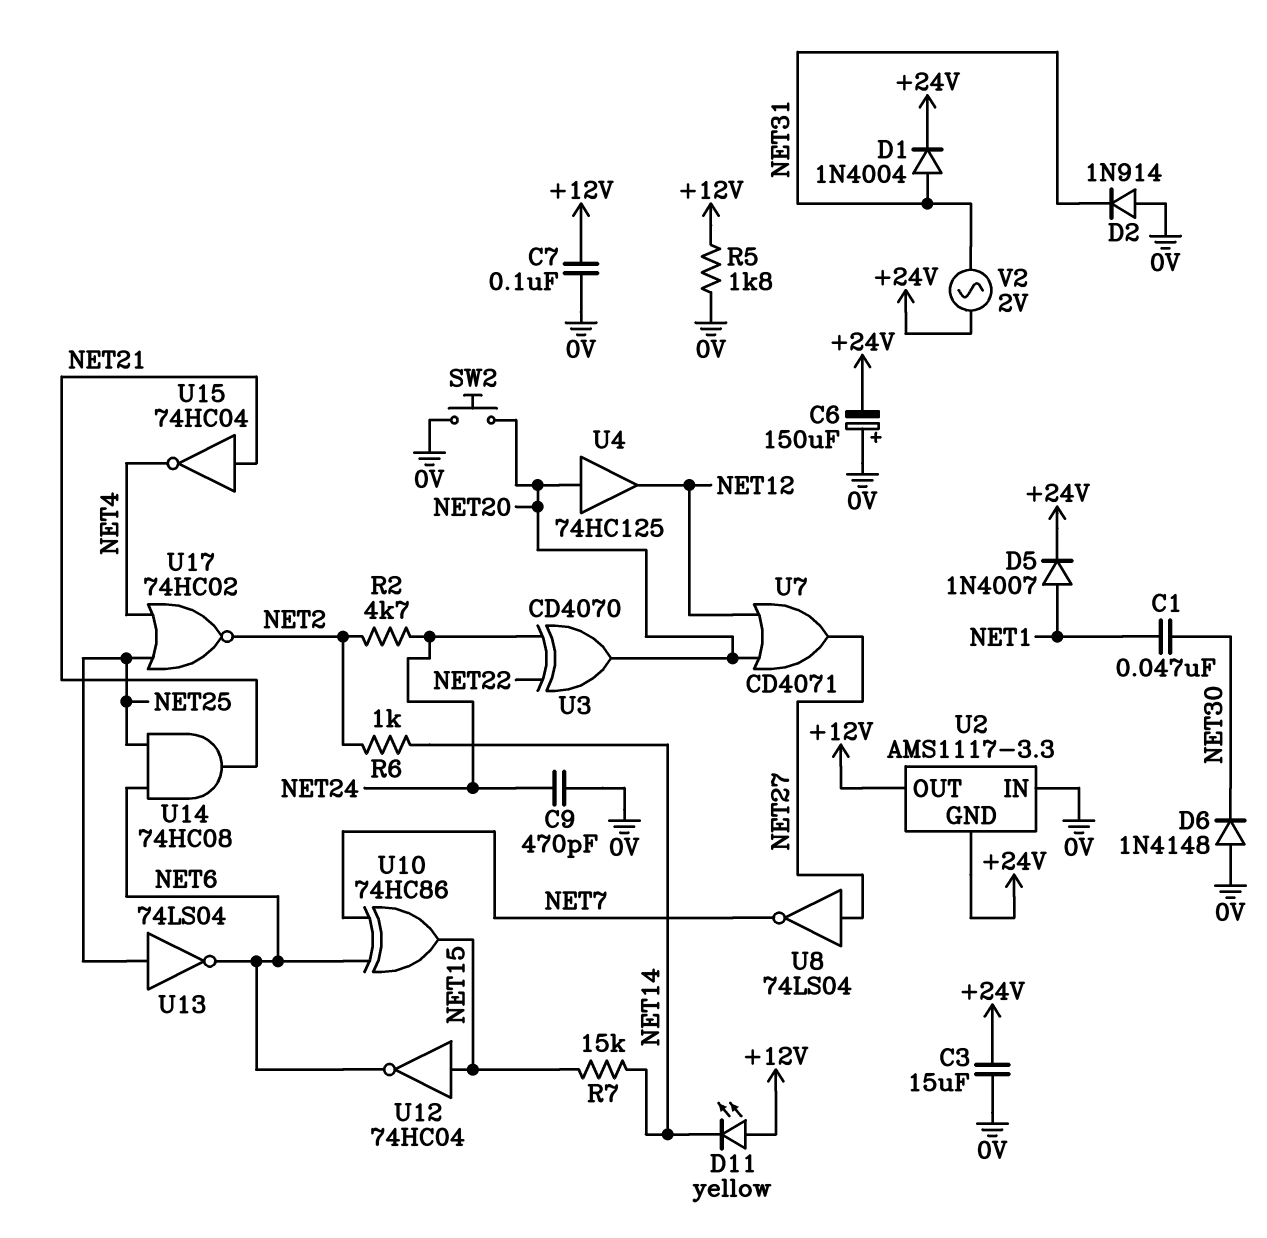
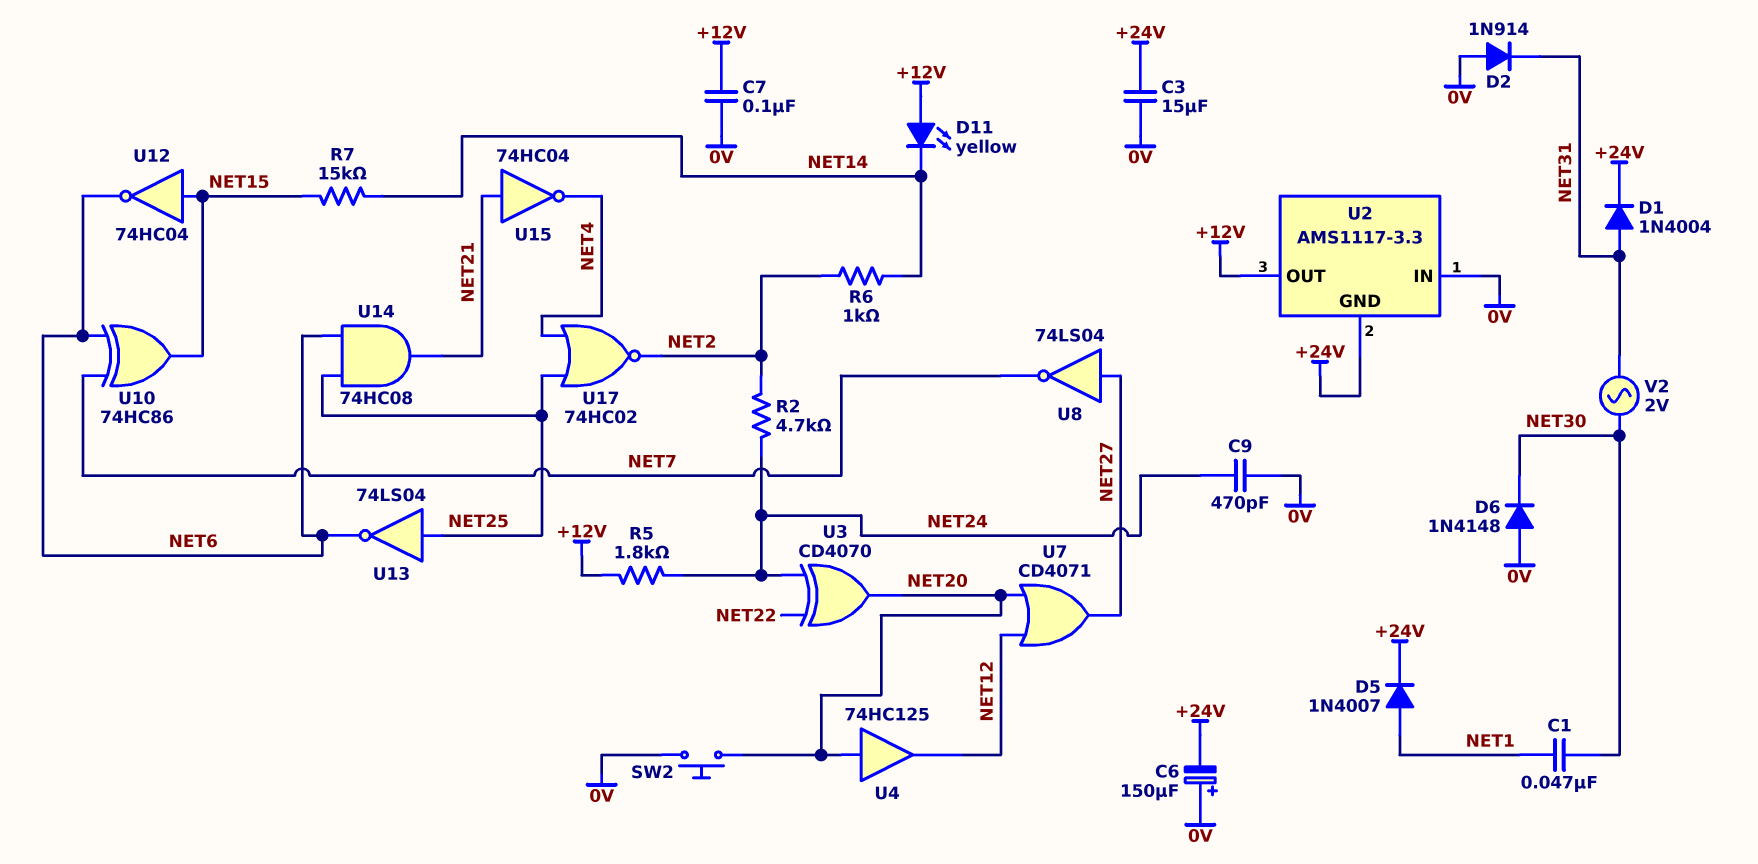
R5: 1.8k (+12V, 0V) -> 1.8k (+12V, NET24)
V2: AC 2V (+24V, NET31) -> AC 2V (NET30, NET31)

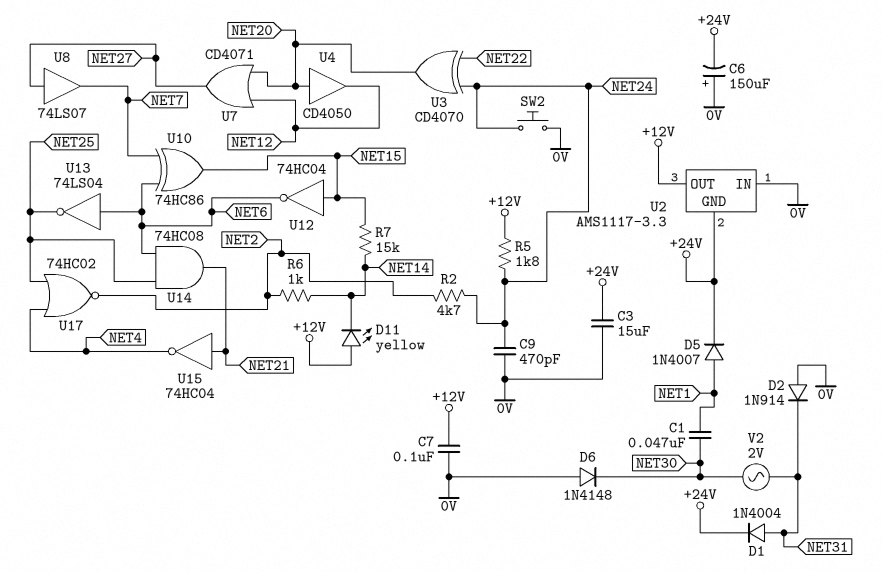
SW2: button (0V, NET20) -> button (0V, NET24)
U4: buffer 74HC125 (in NET20, out NET12) -> buffer CD4050 (in NET20, out NET12)
U8: NOT 74LS04 (in NET27, out NET7) -> buffer 74LS07 (in NET27, out NET7)
U13: NOT 74LS04 (in NET25, out NET6) -> NOT 74LS04 (in NET6, out NET25)

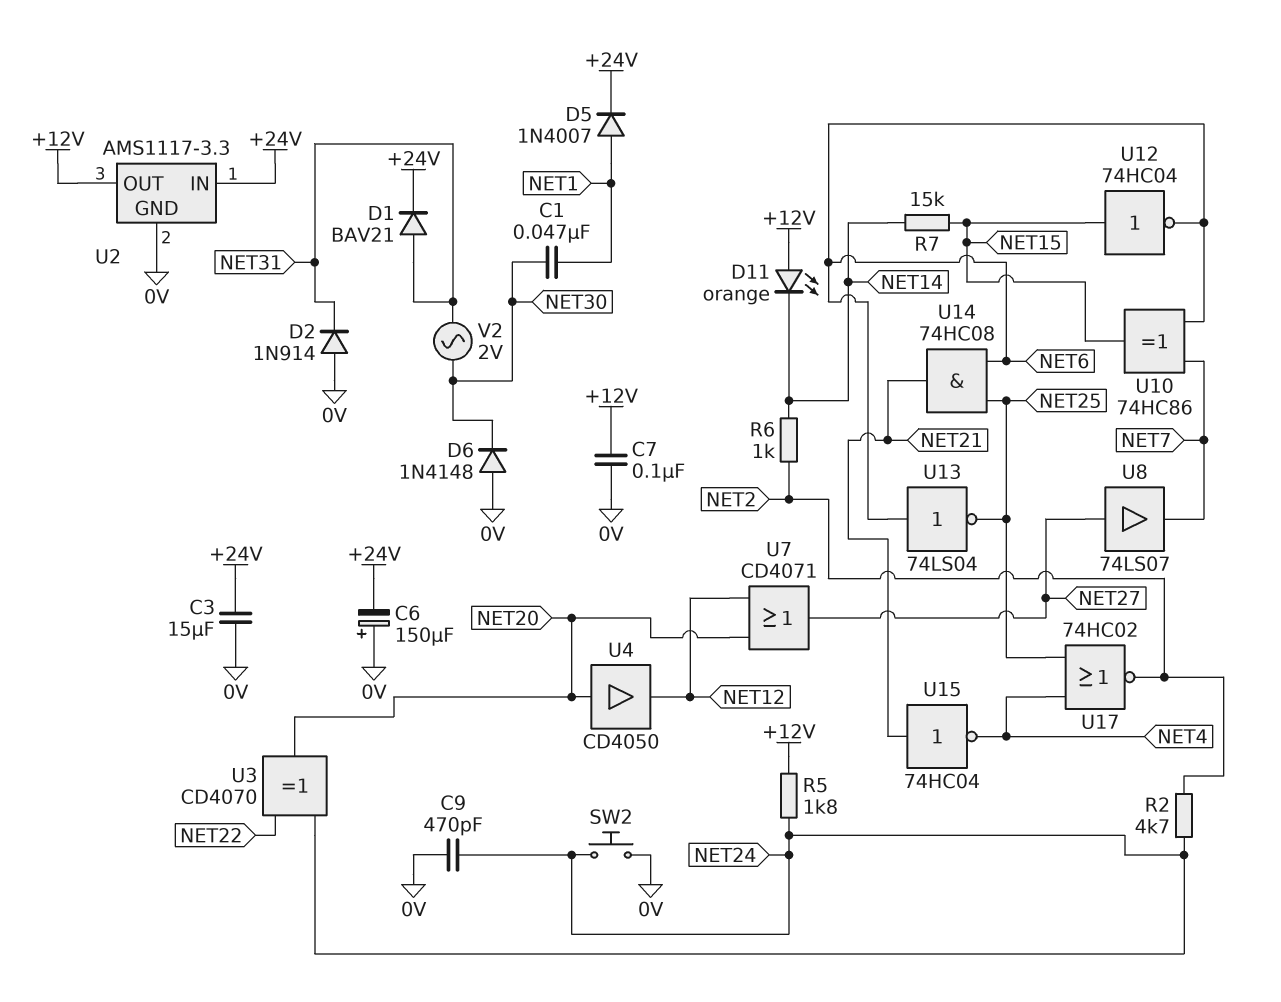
D1: diode 1N4004 (A NET31, K +24V) -> diode BAV21 (A NET31, K +24V)
D11: LED yellow (A +12V, K NET14) -> LED orange (A +12V, K NET14)
U2 pin GND: +24V -> 0V
U2 pin IN: 0V -> +24V

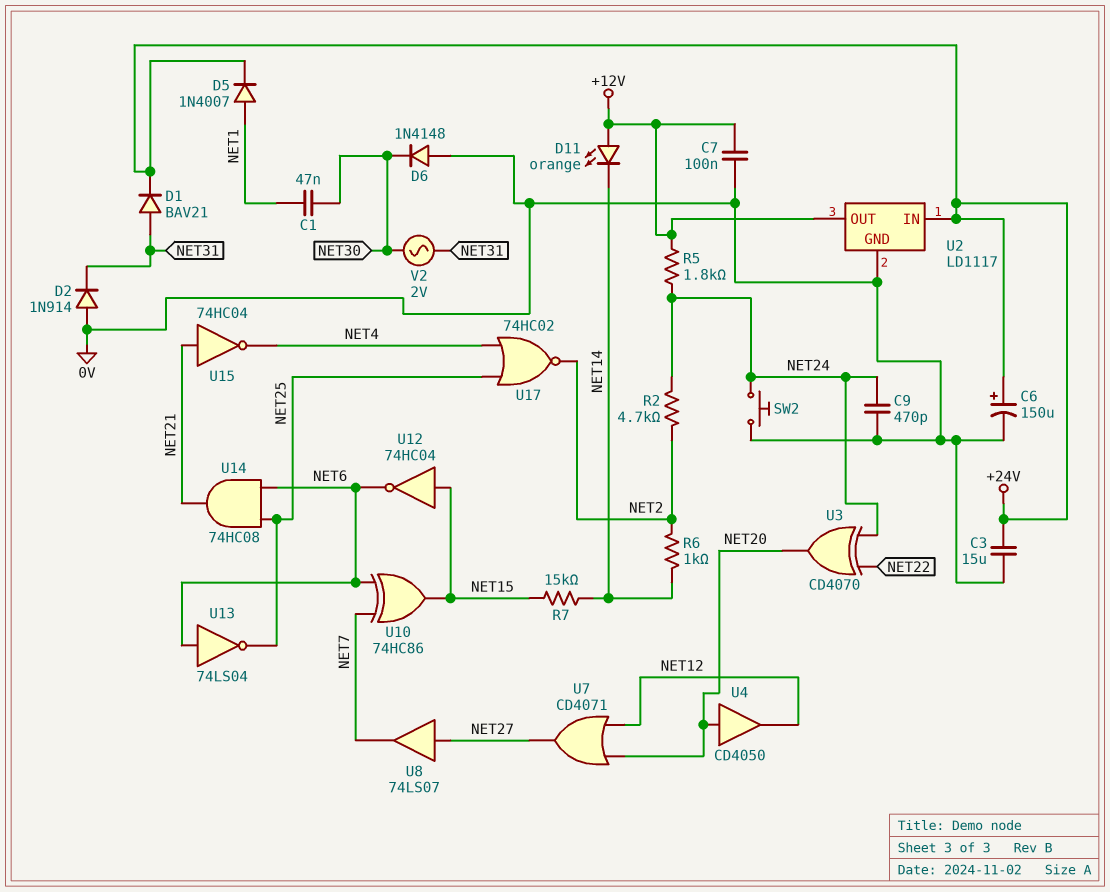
C6: 150uF (plus 0V, minus +24V) -> 150uF (plus +24V, minus 0V)
U2: AMS1117-3.3 -> LD1117

